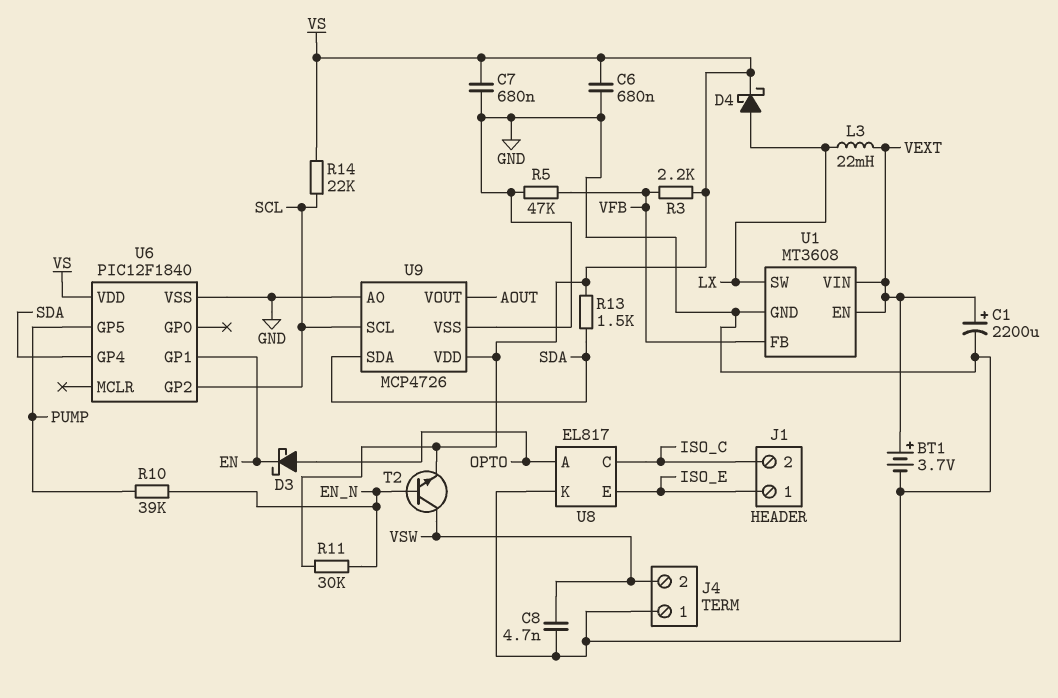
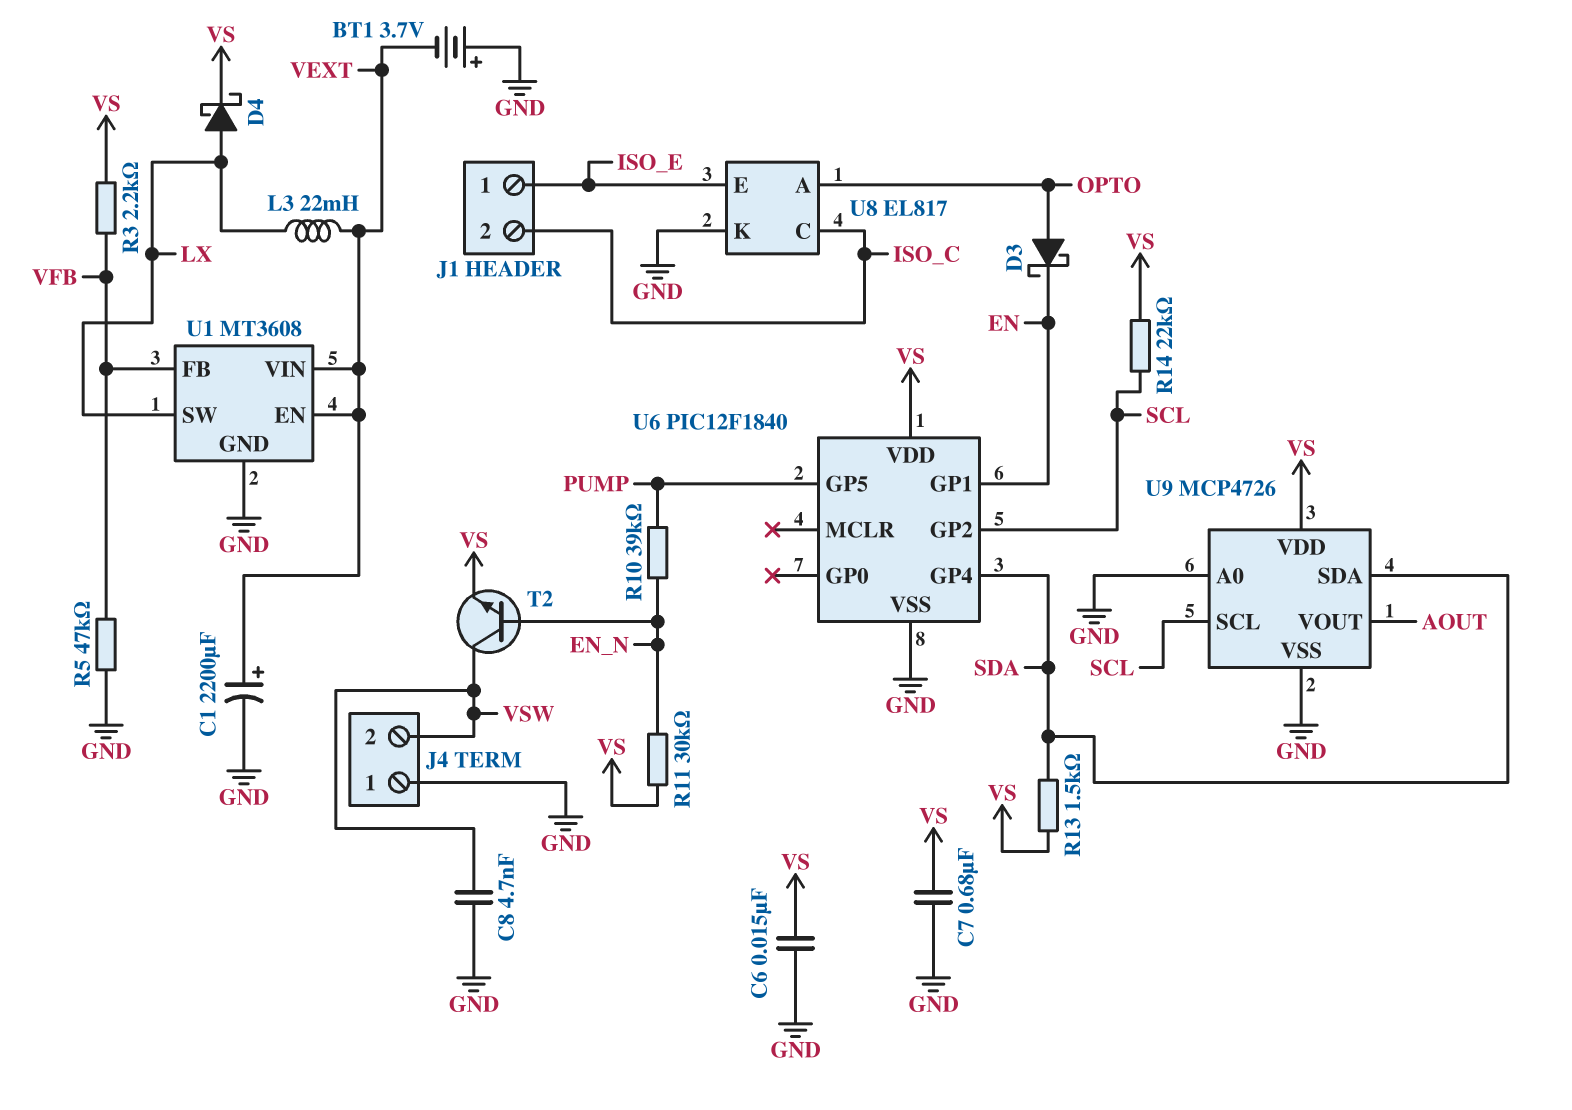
BT1: 3.7V (plus VEXT, minus GND) -> 3.7V (plus GND, minus VEXT)
C6: 680nF (GND, VS) -> 15nF (GND, VS)

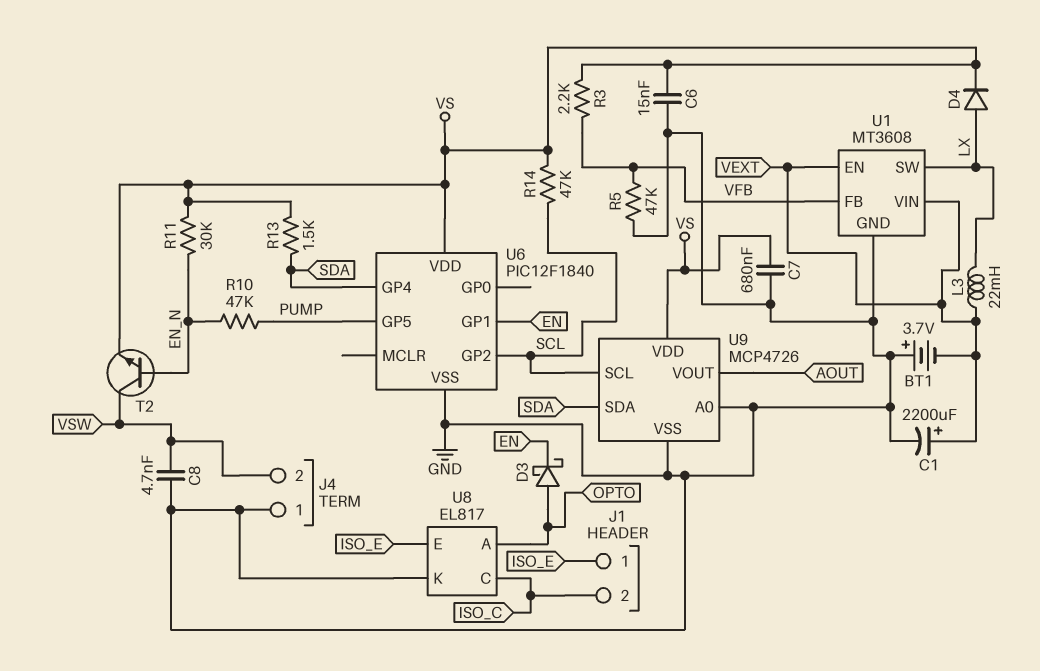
D4: schottky (A LX, K VS) -> diode (A LX, K VS)
R10: 39k (EN_N, PUMP) -> 47k (EN_N, PUMP)
R14: 22k (SCL, VS) -> 47k (SCL, VS)

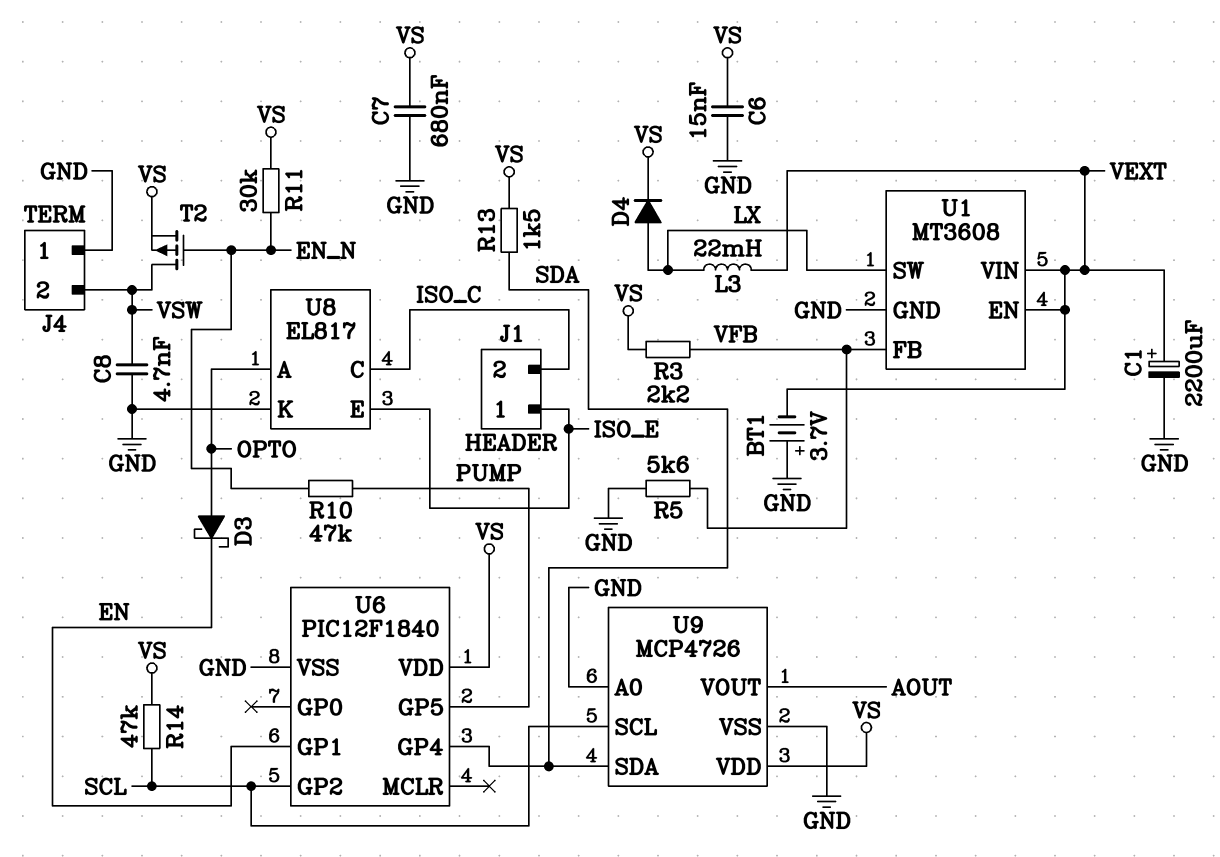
R5: 47k (GND, VFB) -> 5.6k (GND, VFB)
T2: NPN (B EN_N, C VSW, E VS) -> PMOS (G EN_N, D VSW, S VS)

